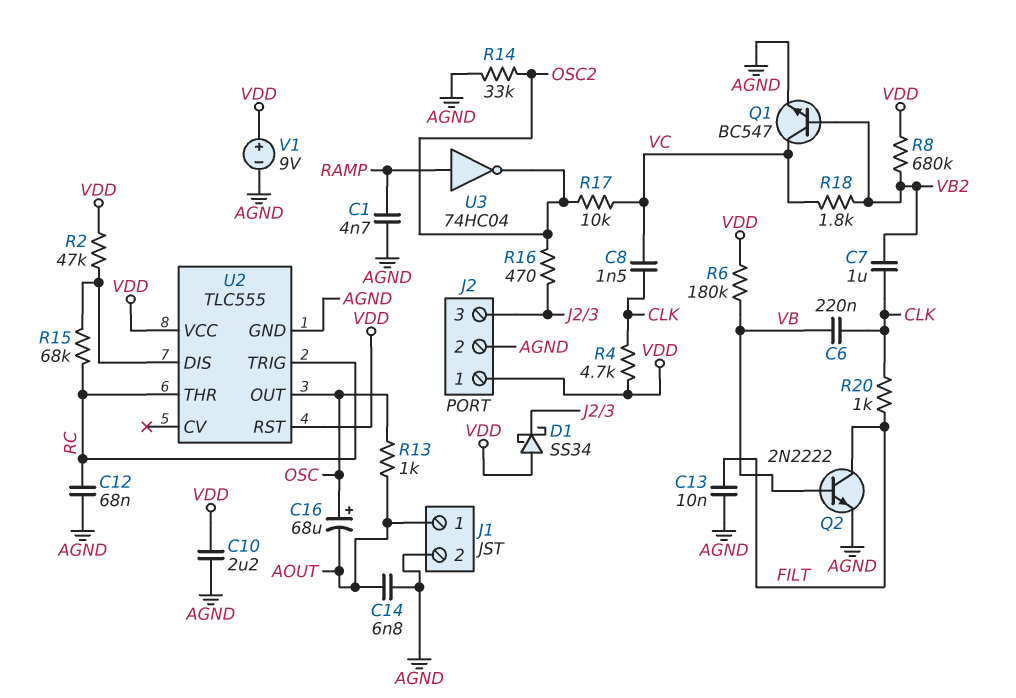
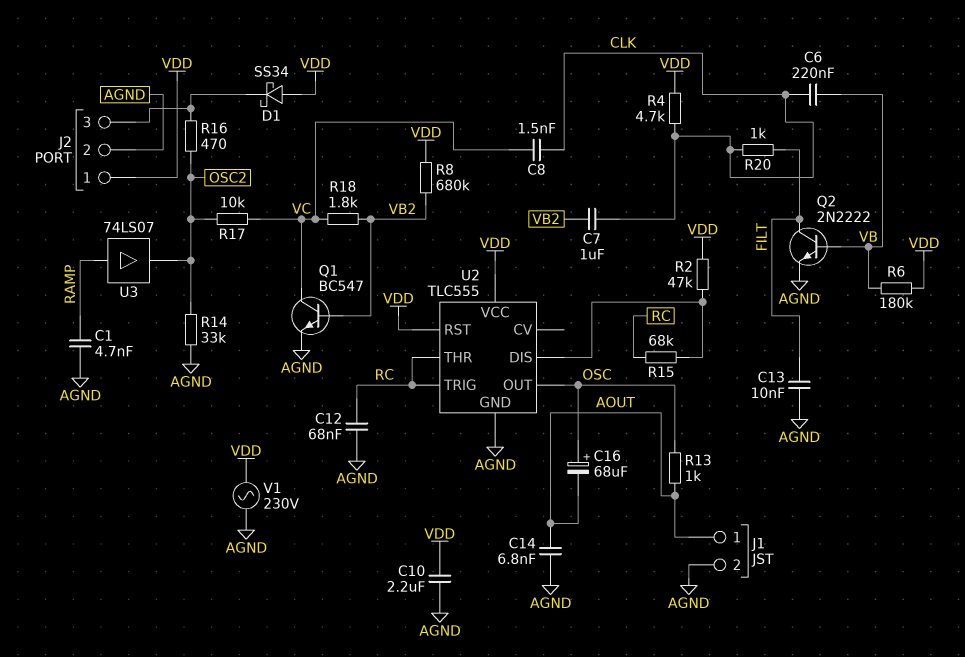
U3: NOT 74HC04 (in RAMP, out OSC2) -> buffer 74LS07 (in RAMP, out OSC2)
V1: 9V (plus VDD, minus AGND) -> AC 230V (AGND, VDD)

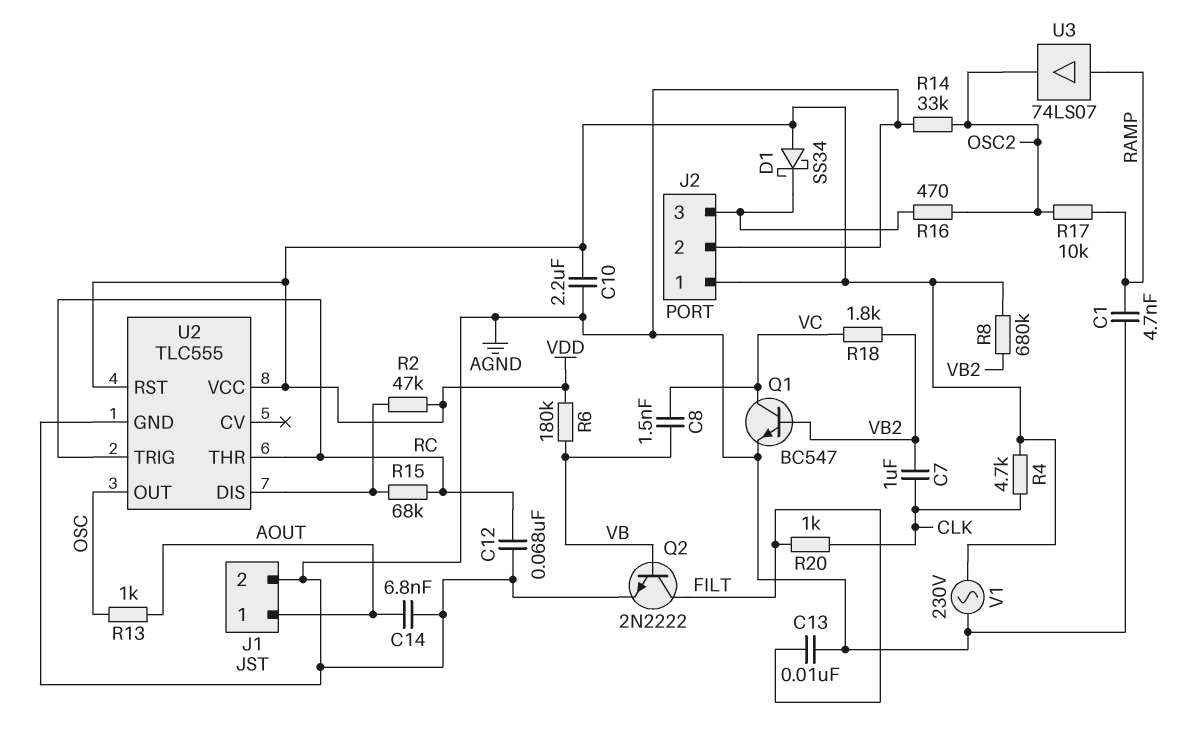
C6: 220nF (CLK, VB) -> none
C8: 1.5nF (CLK, VC) -> 1.5nF (VB, VC)
C16: 68uF (plus OSC, minus AOUT) -> none
R17: 10k (OSC2, VC) -> 10k (OSC2, RAMP)

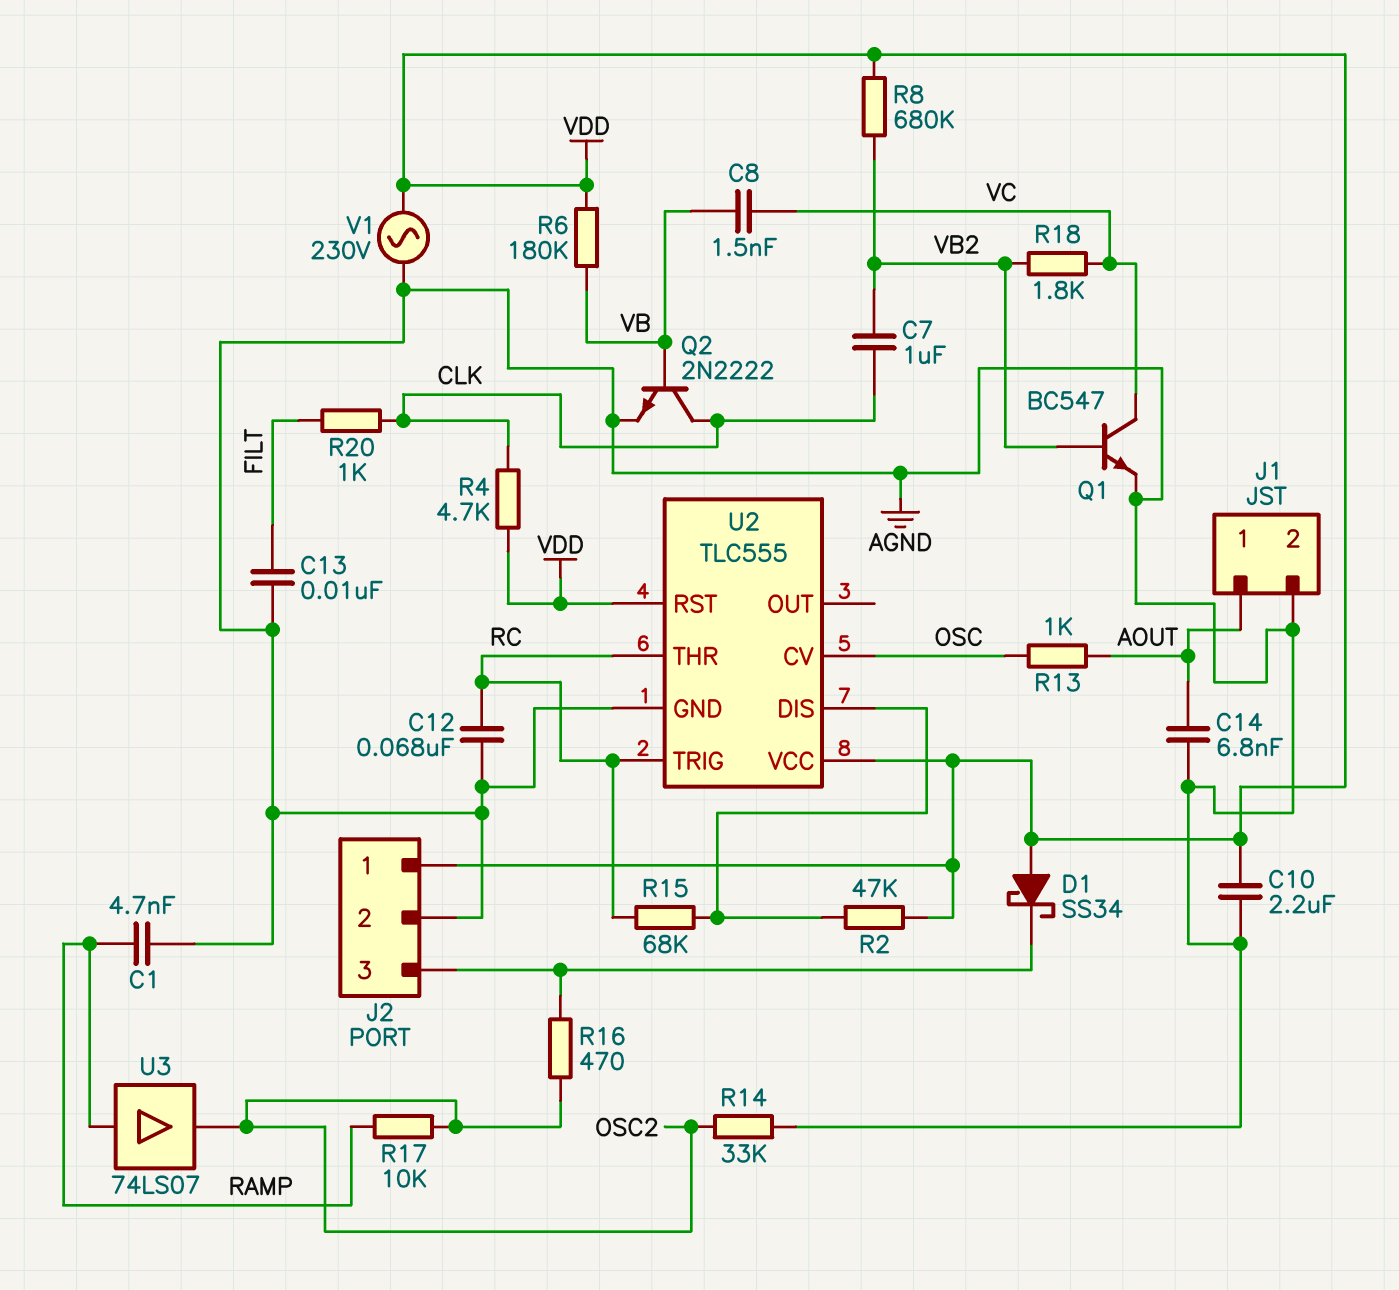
Q2: NPN 2N2222 (B VB, C FILT, E AGND) -> NPN 2N2222 (B VB, C CLK, E AGND)
U2 pin CV: none -> OSC
U2 pin OUT: OSC -> none

